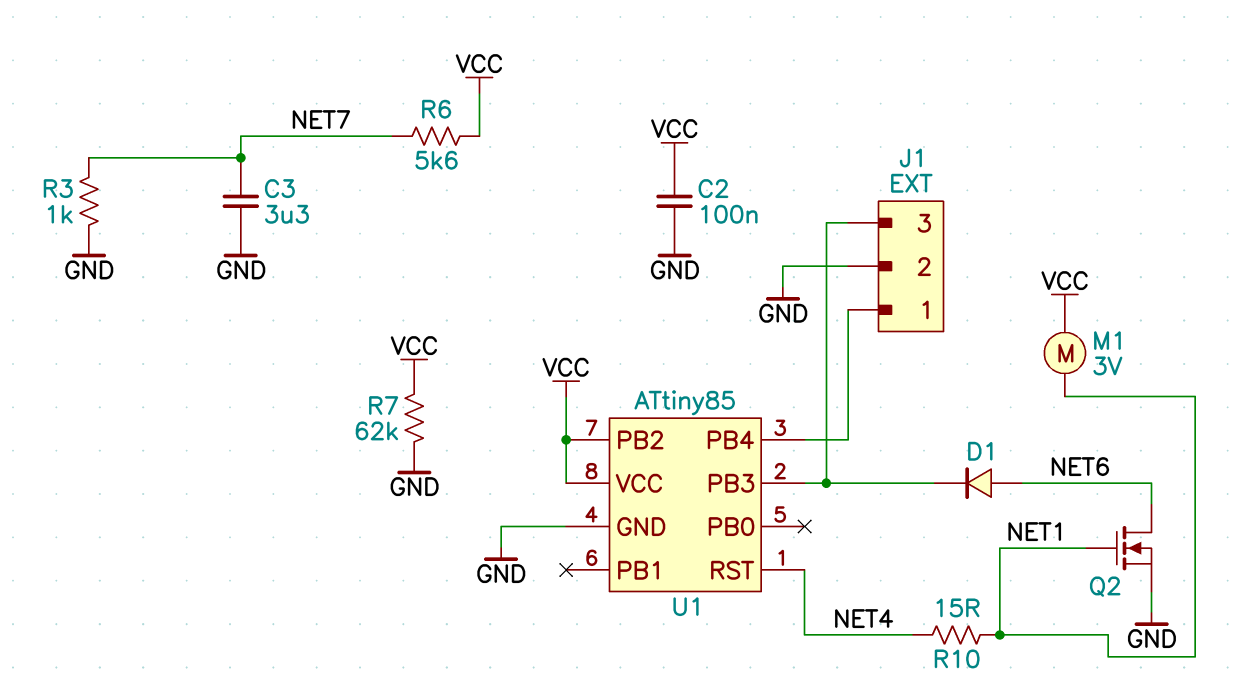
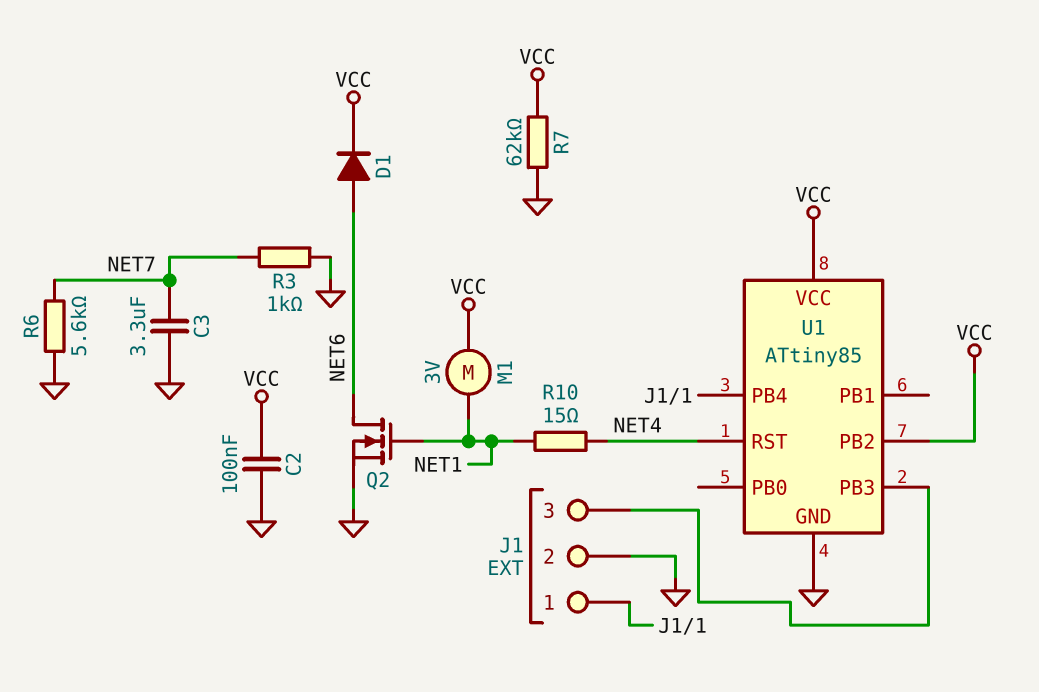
D1: diode (A NET6, K J1/3) -> diode (A NET6, K VCC)
R6: 5.6k (NET7, VCC) -> 5.6k (GND, NET7)

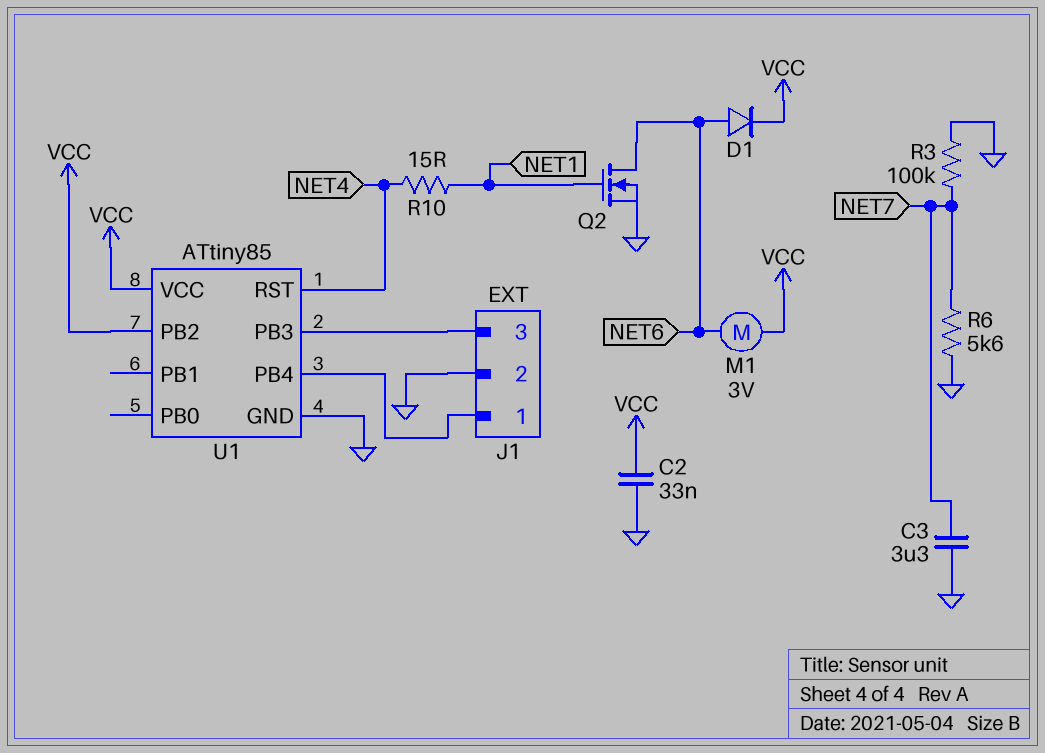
C2: 100nF (GND, VCC) -> 33nF (GND, VCC)
M1: motor 3V (NET1, VCC) -> motor 3V (NET6, VCC)
R3: 1k (GND, NET7) -> 100k (GND, NET7)
R7: 62k (GND, VCC) -> none

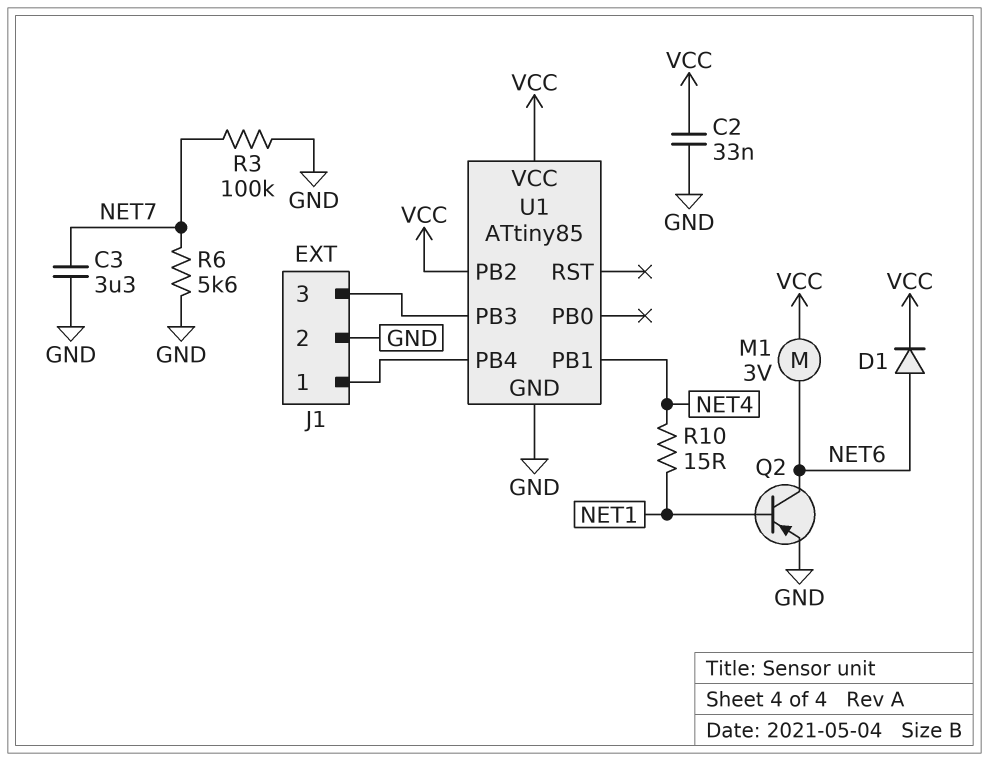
Q2: NMOS (G NET1, D NET6, S GND) -> PNP (B NET1, C NET6, E GND)
U1 pin PB1: none -> NET4
U1 pin RST: NET4 -> none

